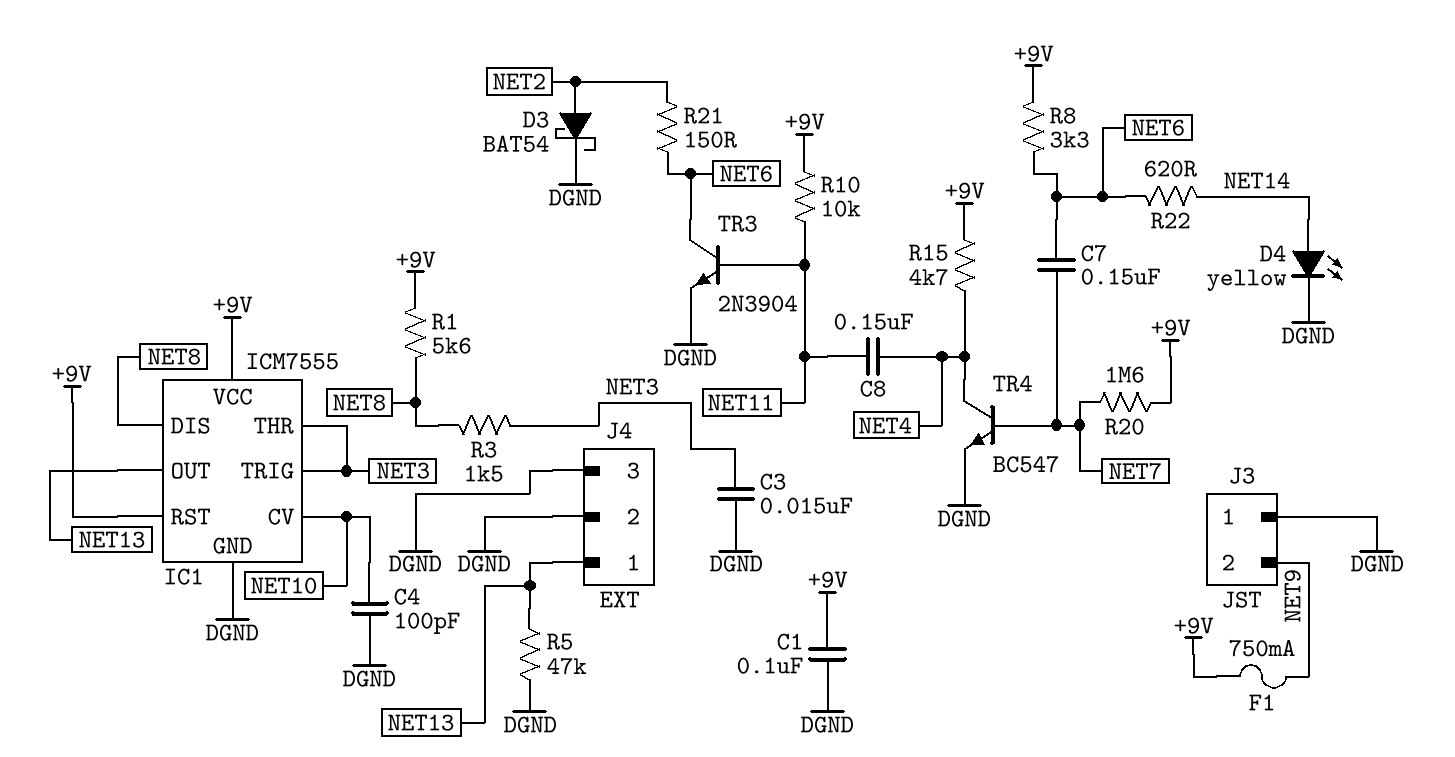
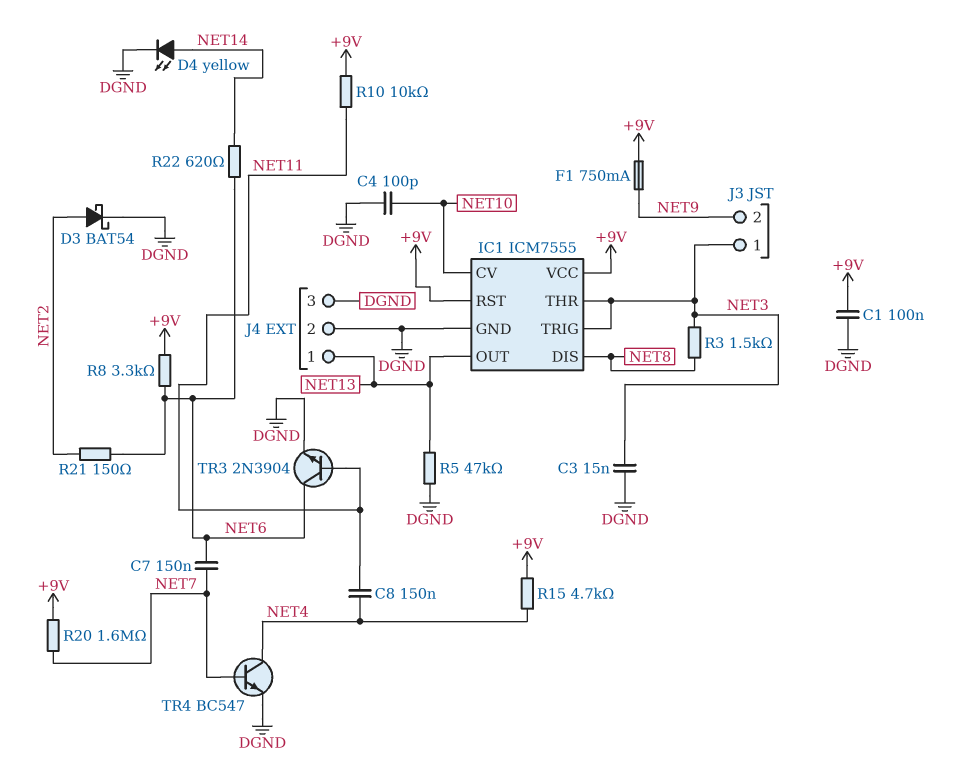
J3 pin 1: DGND -> NET3
R1: 5.6k (+9V, NET8) -> none

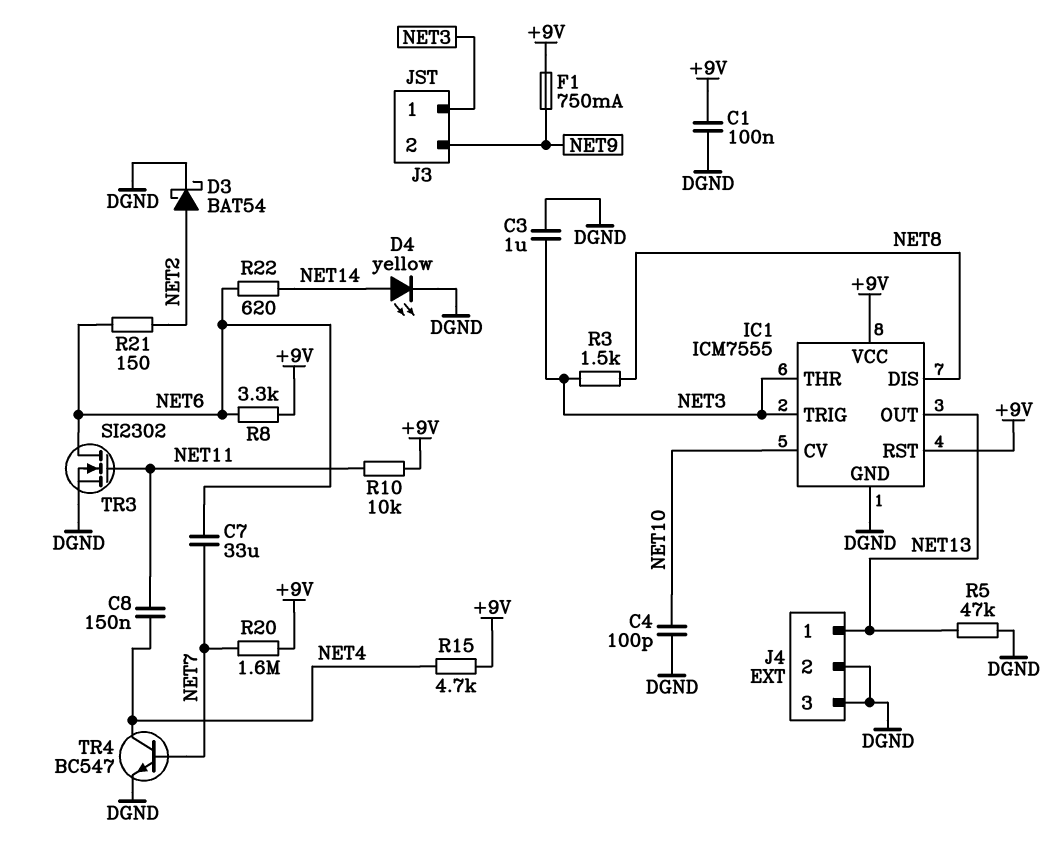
C3: 15nF (DGND, NET3) -> 1uF (DGND, NET3)
C7: 150nF (NET6, NET7) -> 33uF (NET6, NET7)
TR3: NPN 2N3904 (B NET11, C NET6, E DGND) -> NMOS SI2302 (G NET11, D NET6, S DGND)

